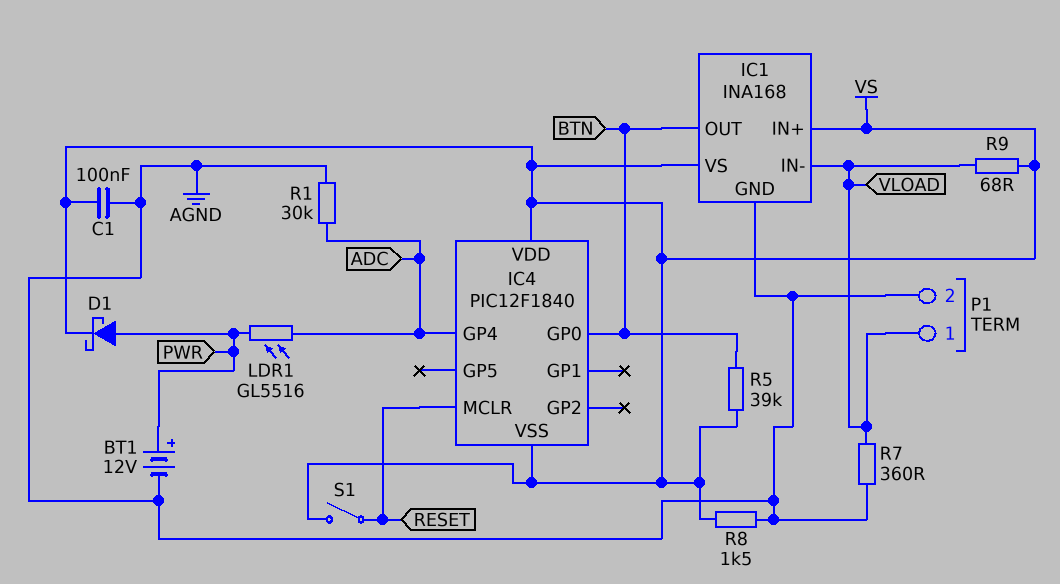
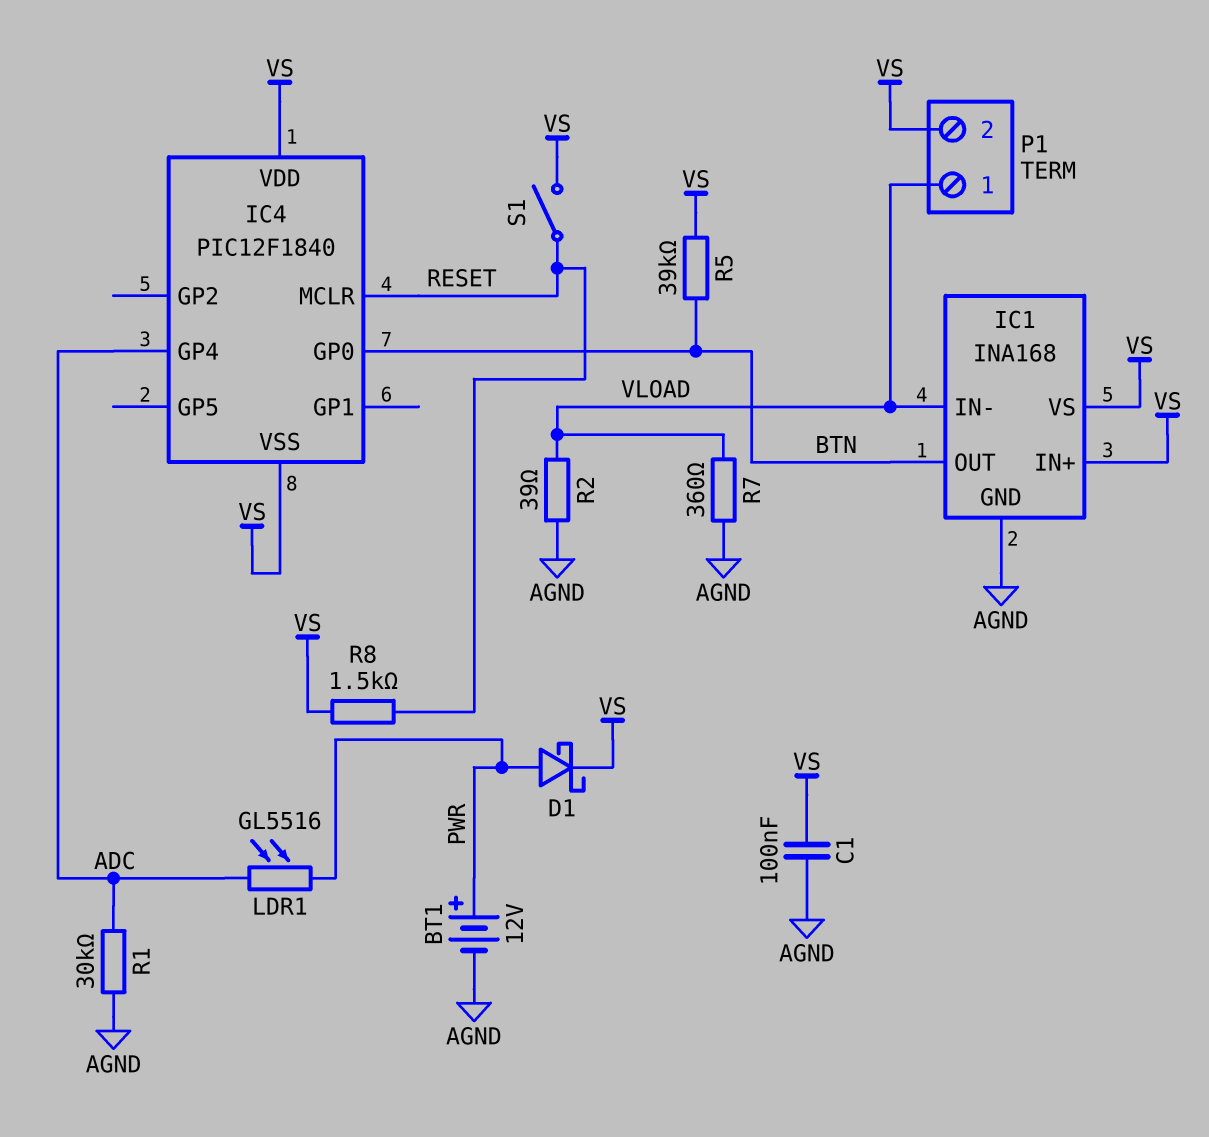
P1 pin 2: AGND -> VS
R2: none -> 39 (AGND, VLOAD)
R8: 1.5k (AGND, VS) -> 1.5k (RESET, VS)
R9: 68 (VLOAD, VS) -> none

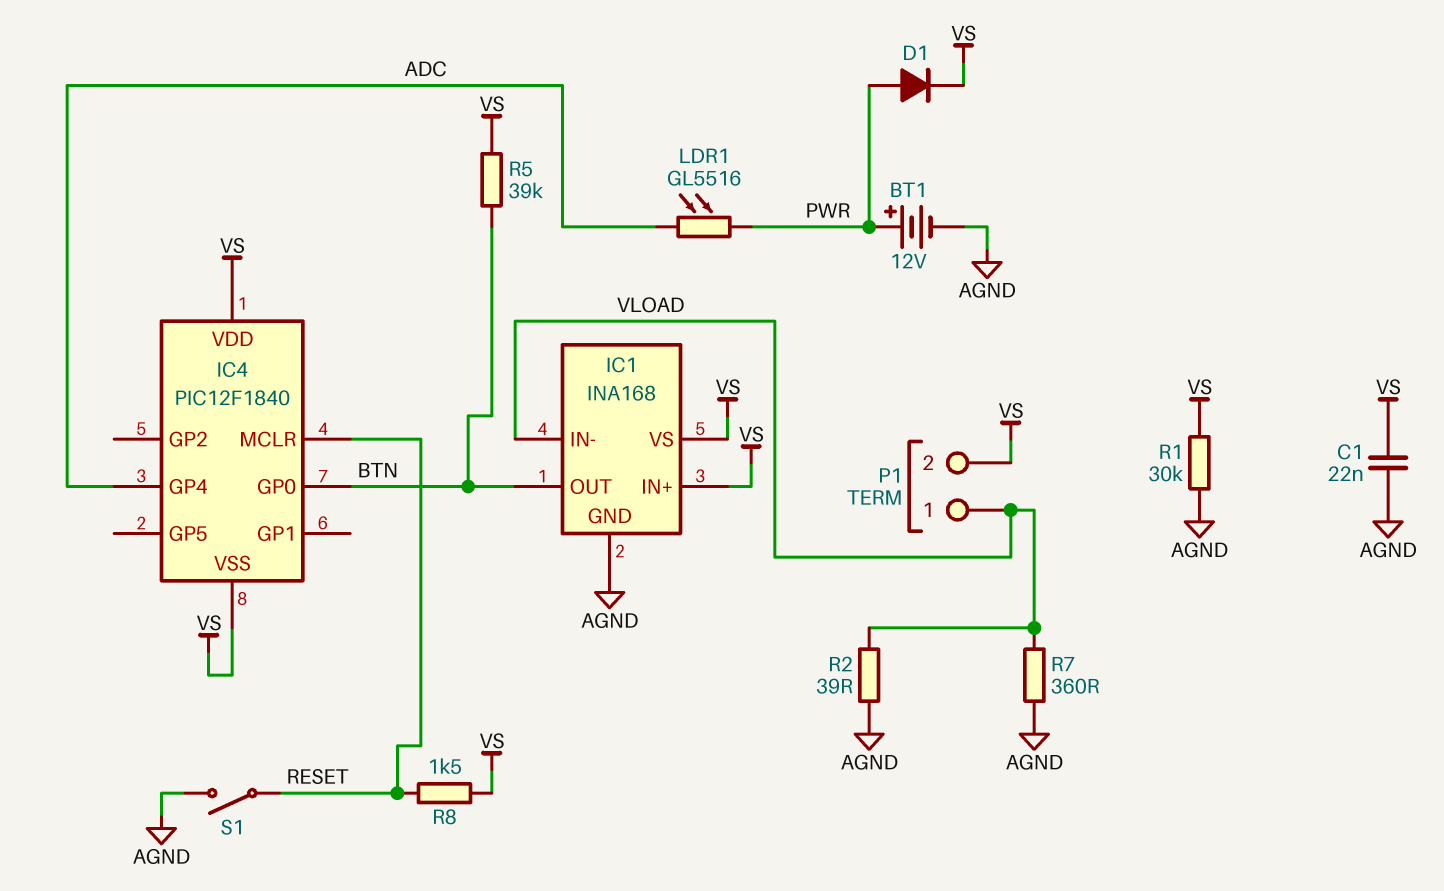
C1: 100nF (AGND, VS) -> 22nF (AGND, VS)
D1: schottky (A PWR, K VS) -> diode (A PWR, K VS)
R1: 30k (ADC, AGND) -> 30k (AGND, VS)
S1: switch (RESET, VS) -> switch (AGND, RESET)

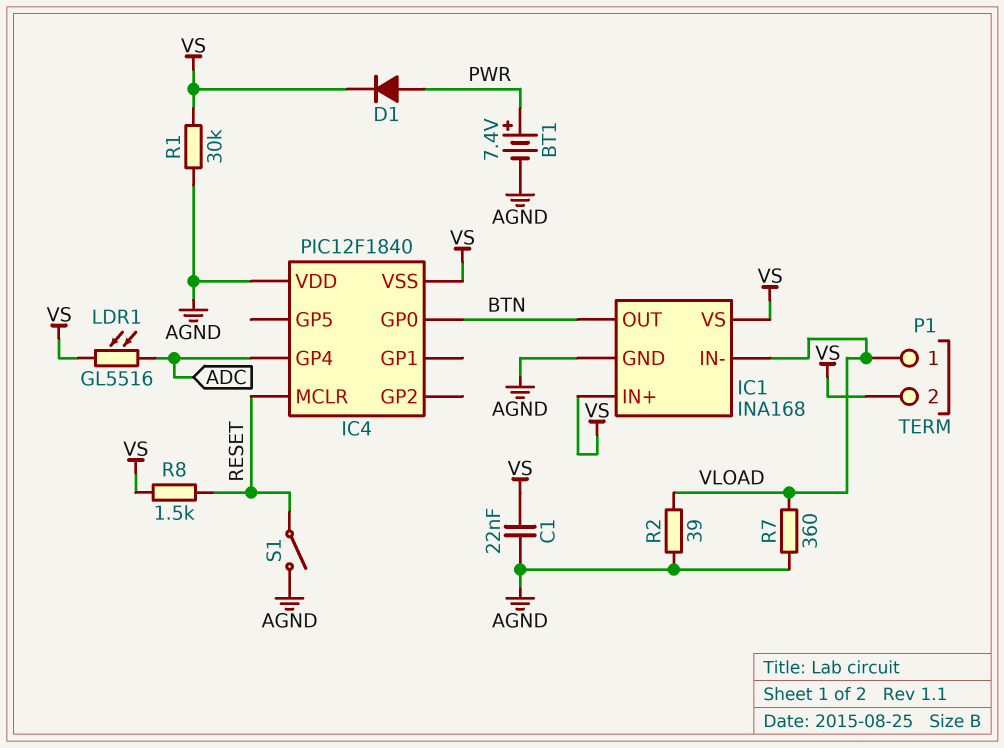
BT1: 12V (plus PWR, minus AGND) -> 7.4V (plus PWR, minus AGND)
IC4 pin VDD: VS -> AGND
LDR1: GL5516 (ADC, PWR) -> GL5516 (ADC, VS)
R5: 39k (BTN, VS) -> none

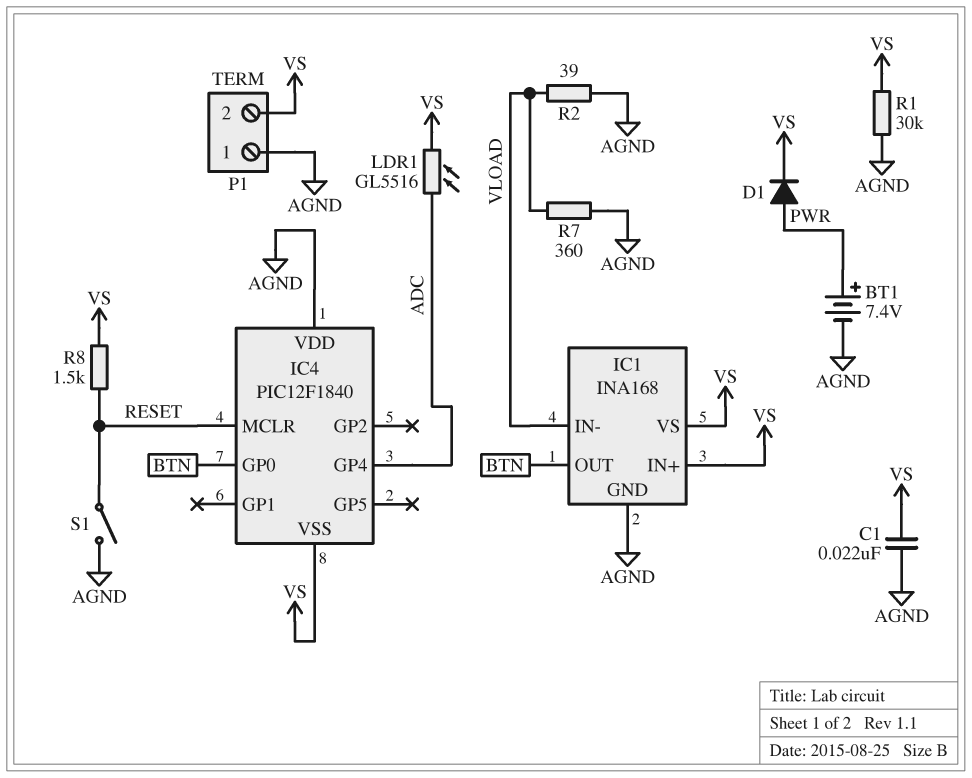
P1 pin 1: VLOAD -> AGND

